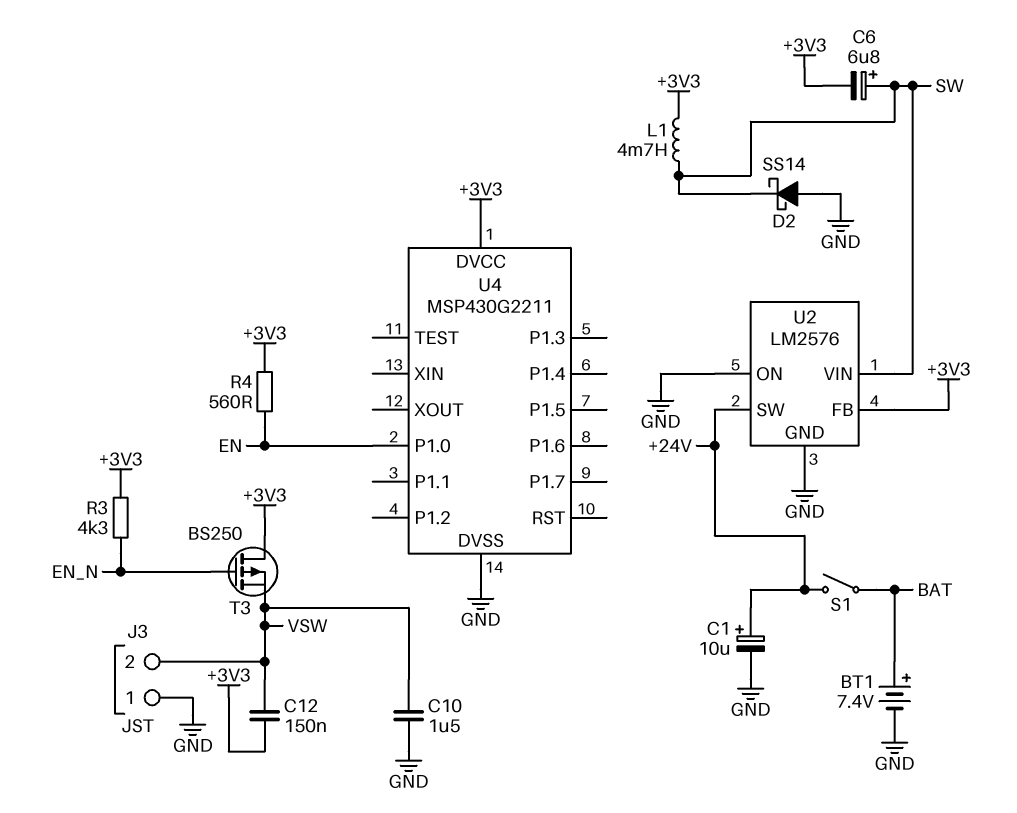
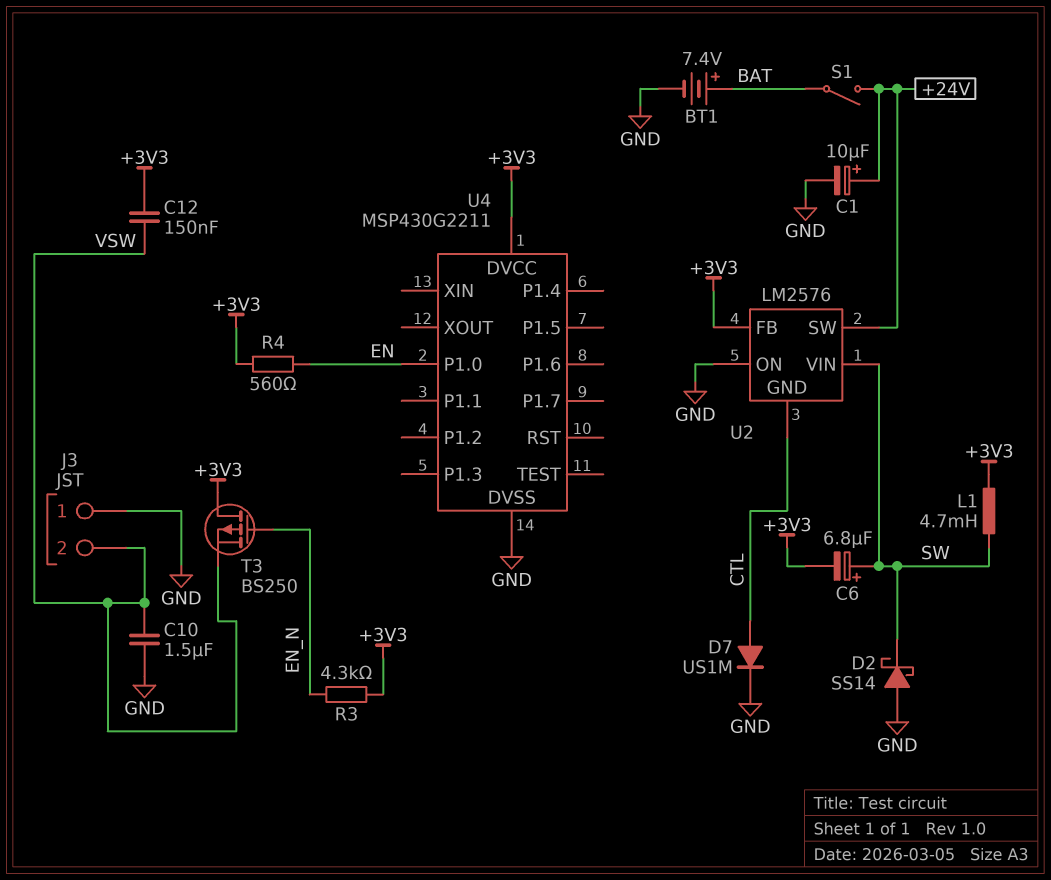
D7: none -> diode US1M (A CTL, K GND)
U2 pin GND: GND -> CTL

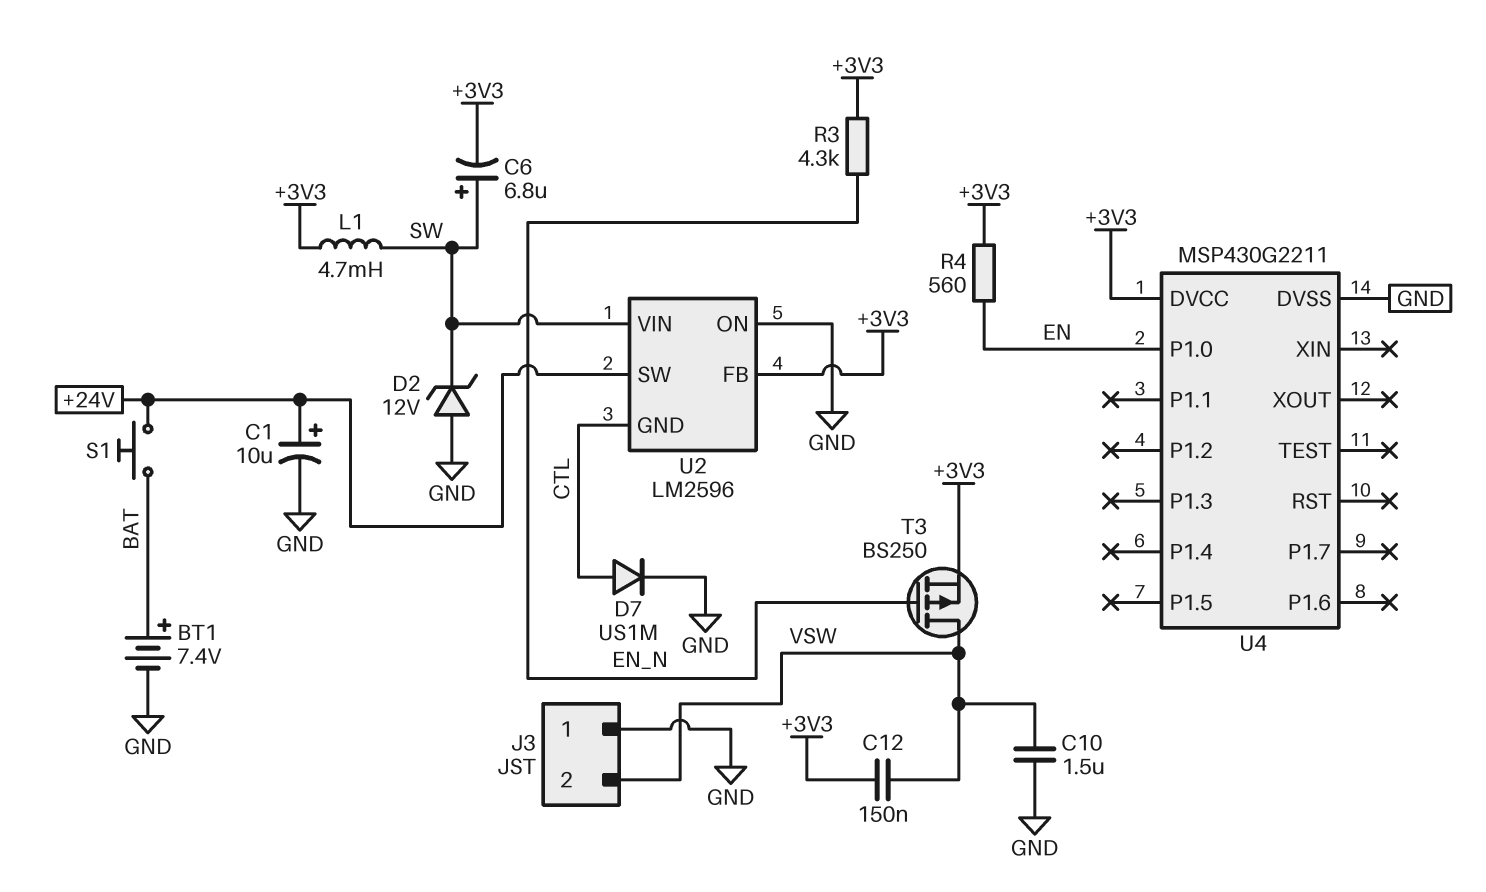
D2: schottky SS14 (A GND, K SW) -> zener 12V (A GND, K SW)
S1: switch (+24V, BAT) -> button (+24V, BAT)
T3: PMOS BS250 (G EN_N, D +3V3, S VSW) -> PMOS BS250 (G EN_N, D VSW, S +3V3)
U2: LM2576 -> LM2596

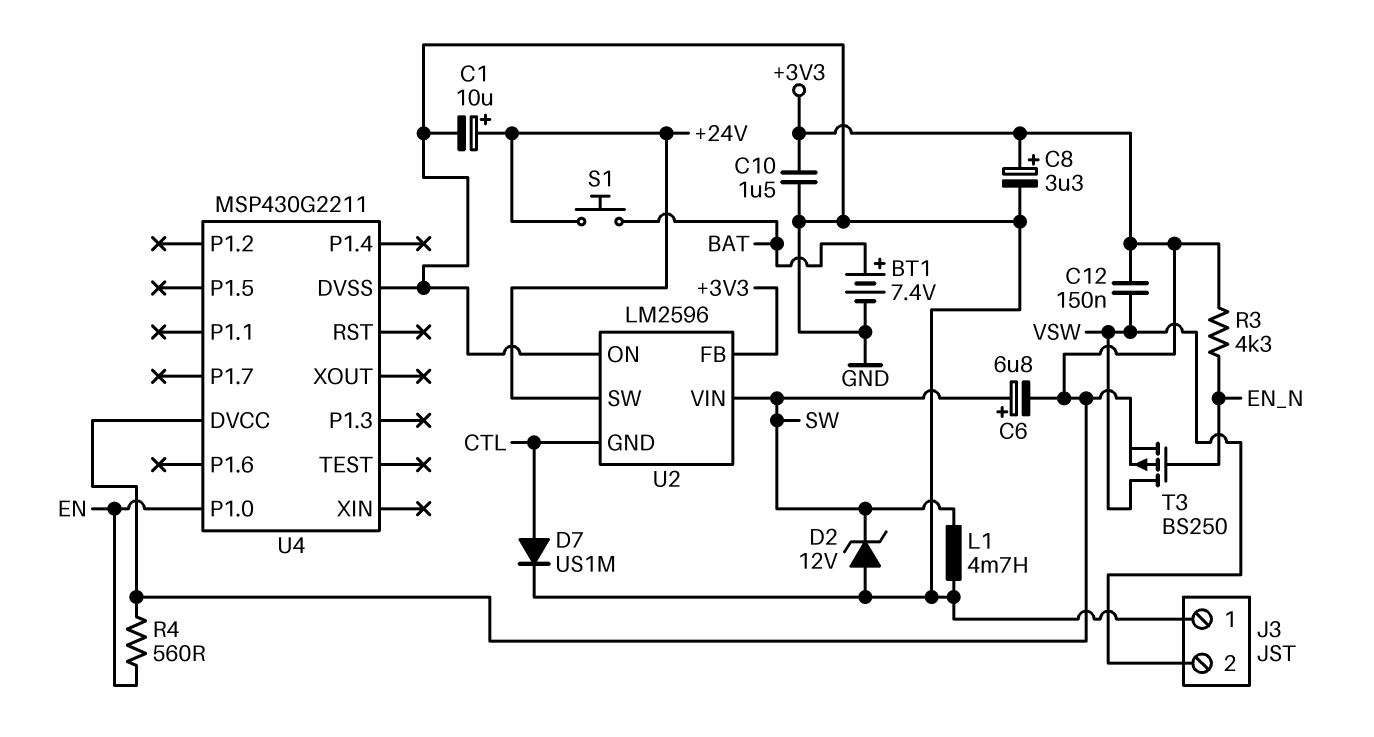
C8: none -> 3.3uF (plus +3V3, minus GND)
C10: 1.5uF (GND, VSW) -> 1.5uF (+3V3, GND)
L1: 4.7mH (+3V3, SW) -> 4.7mH (GND, SW)

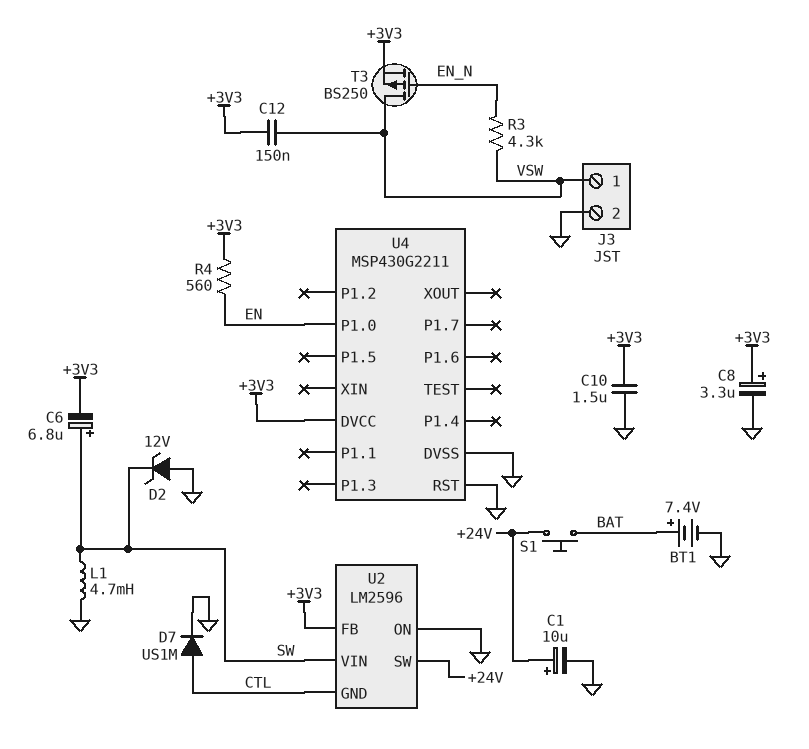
J3 pin 1: GND -> VSW
J3 pin 2: VSW -> GND
R3: 4.3k (+3V3, EN_N) -> 4.3k (EN_N, VSW)
U4 pin RST: none -> GND

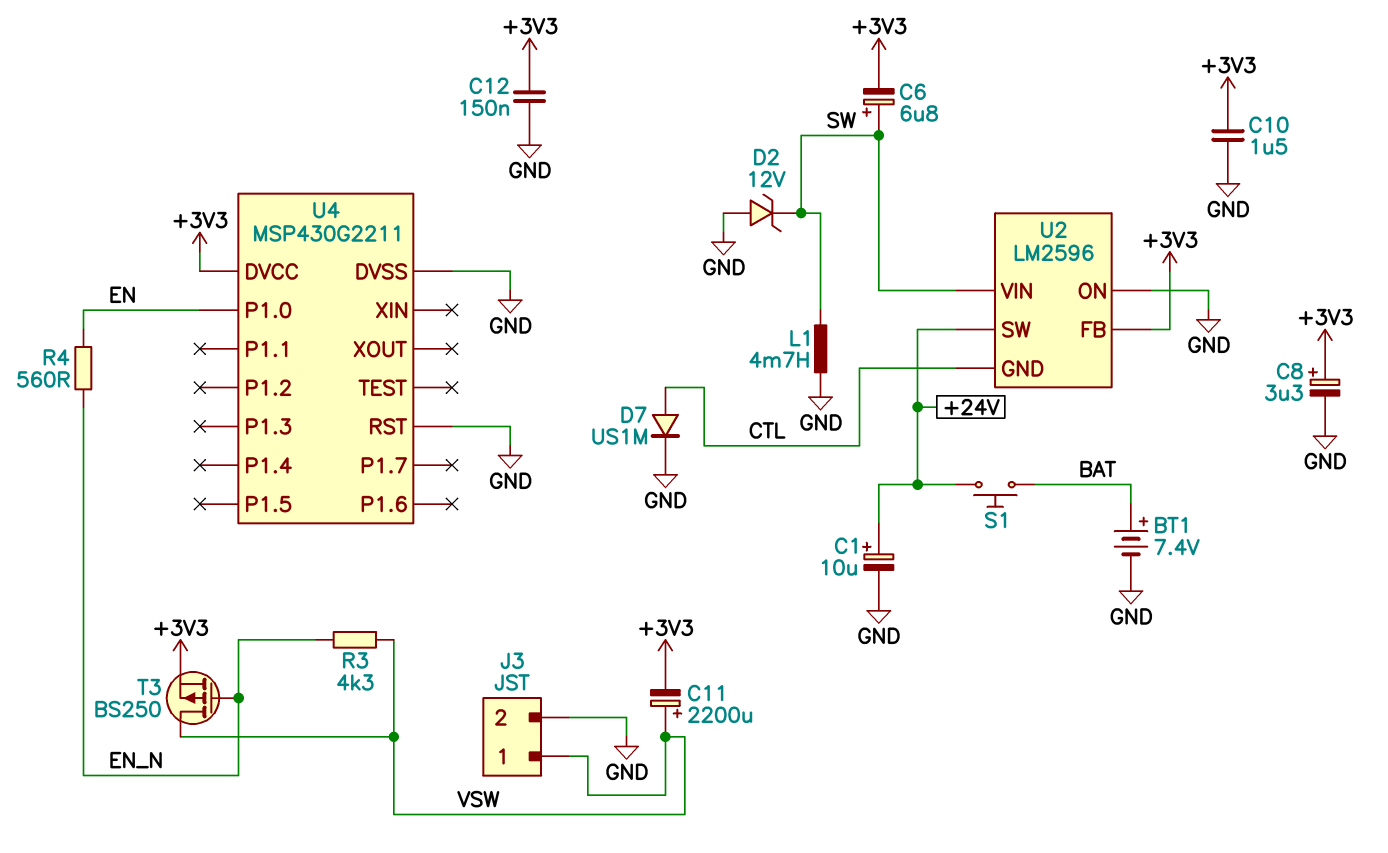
C11: none -> 2200uF (plus VSW, minus +3V3)
C12: 150nF (+3V3, VSW) -> 150nF (+3V3, GND)
R4: 560 (+3V3, EN) -> 560 (EN, EN_N)

